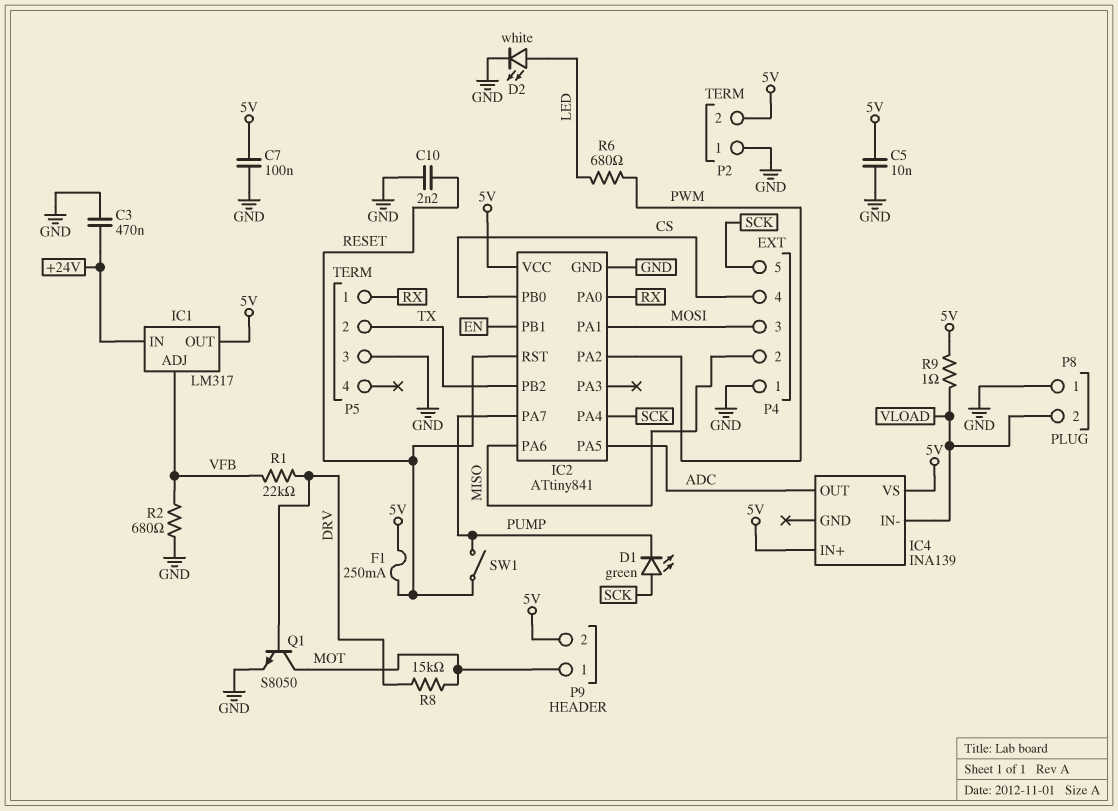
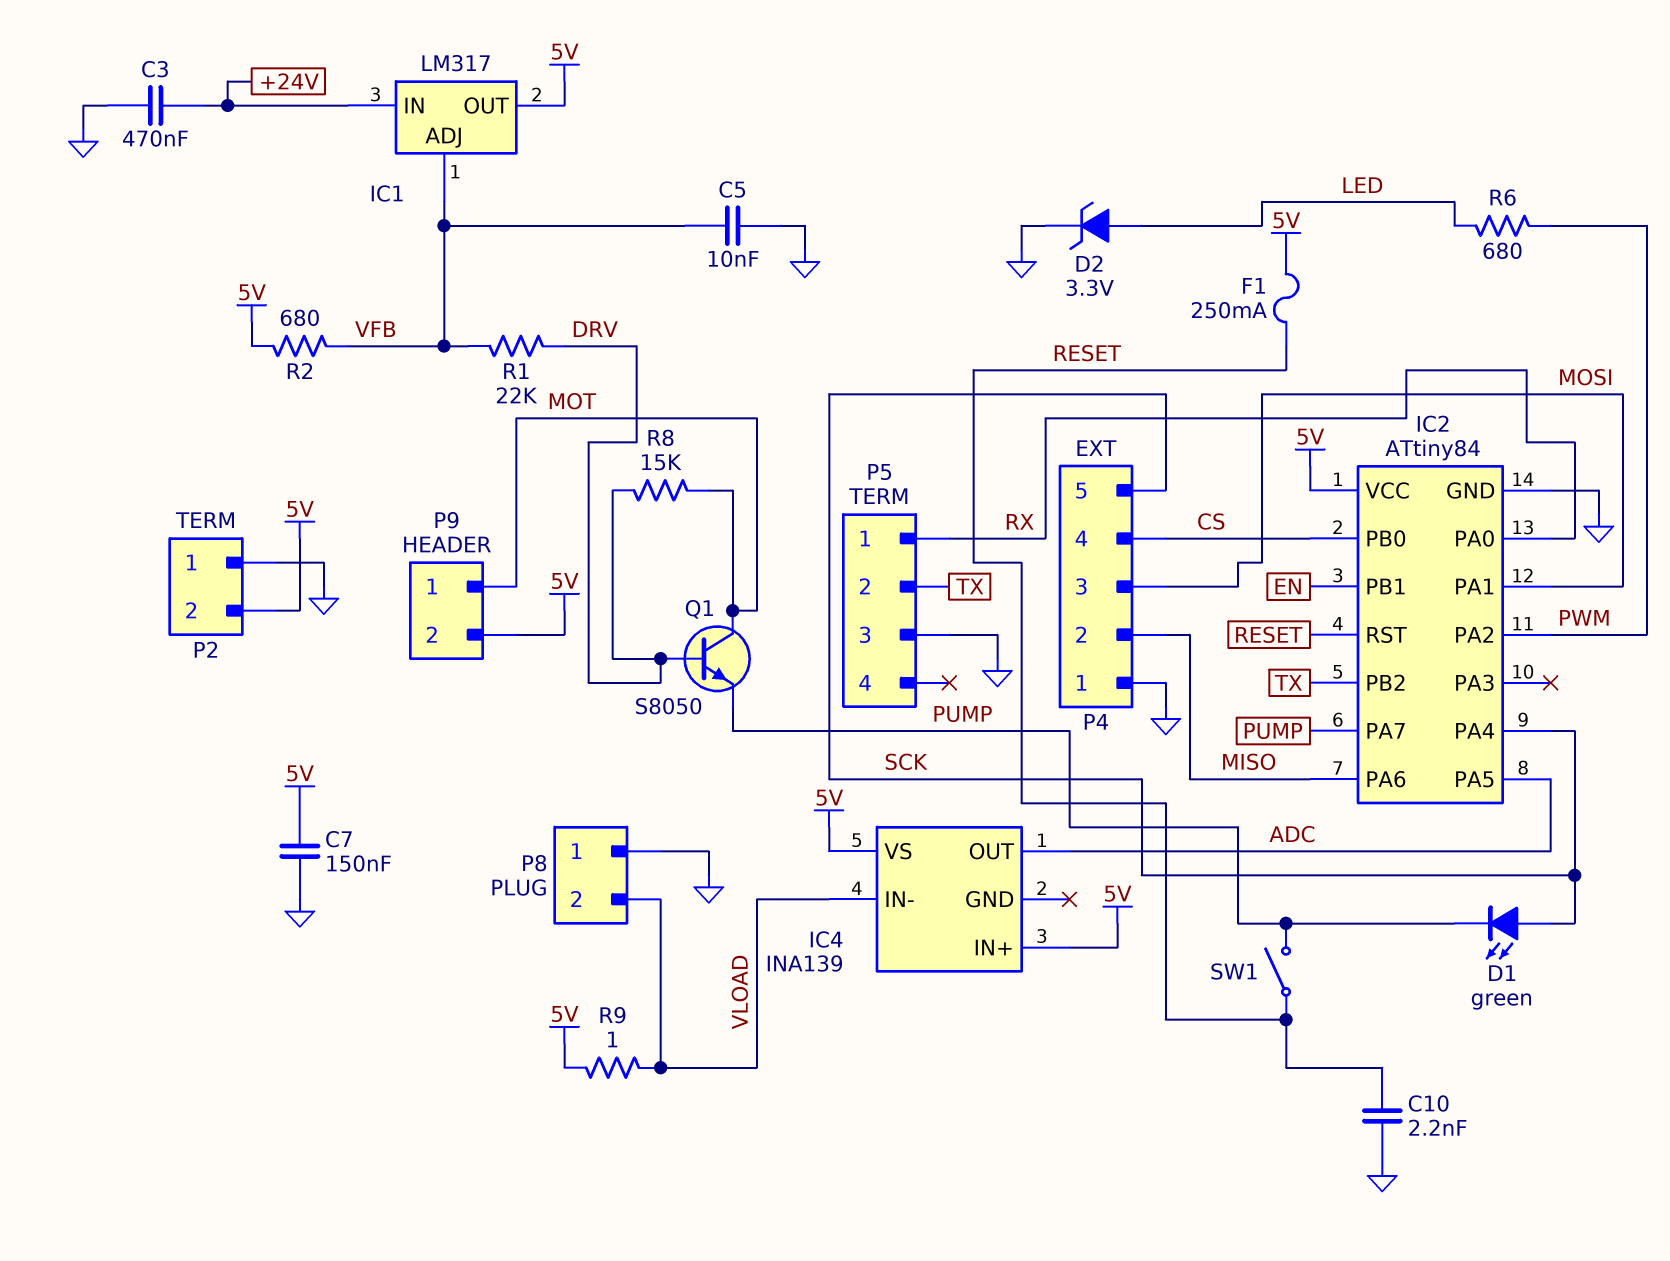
C5: 10nF (5V, GND) -> 10nF (GND, VFB)
C7: 100nF (5V, GND) -> 150nF (5V, GND)
D2: LED white (A LED, K GND) -> zener 3.3V (A LED, K GND)
IC2: ATtiny841 -> ATtiny84
Q1: NPN S8050 (B DRV, C MOT, E GND) -> NPN S8050 (B DRV, C MOT, E PUMP)
R2: 680 (GND, VFB) -> 680 (5V, VFB)

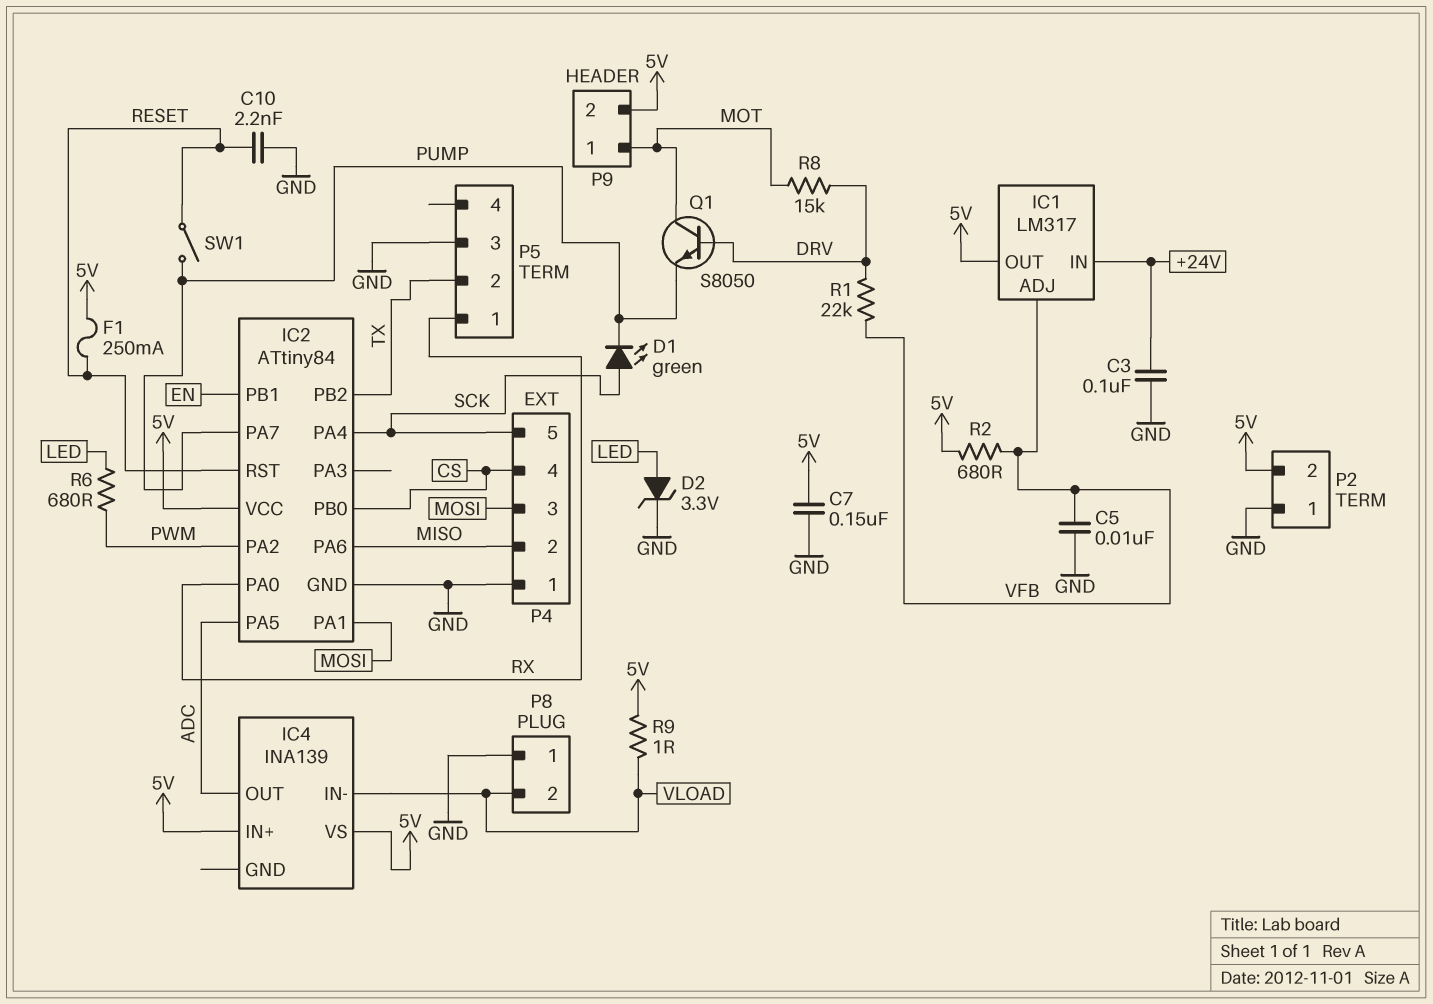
C3: 470nF (+24V, GND) -> 100nF (+24V, GND)

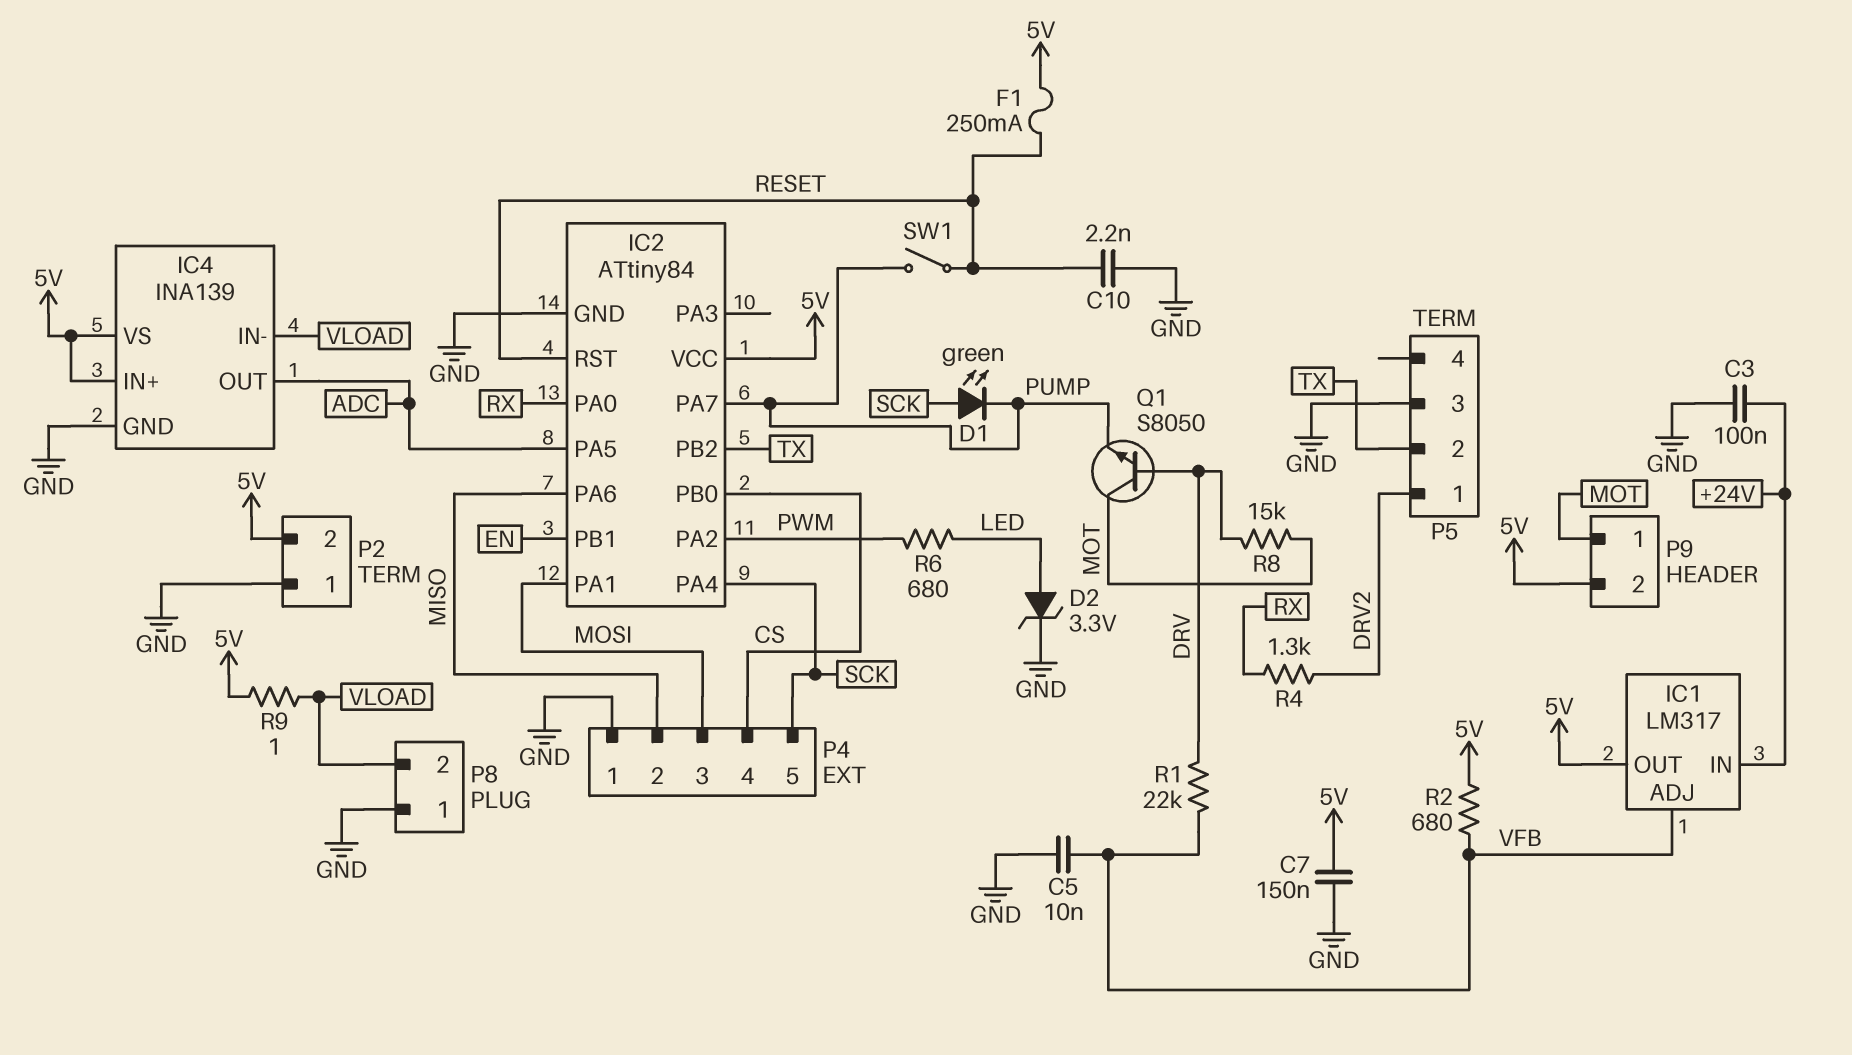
IC4 pin GND: none -> GND
P5 pin 1: RX -> DRV2
R4: none -> 1.3k (DRV2, RX)

